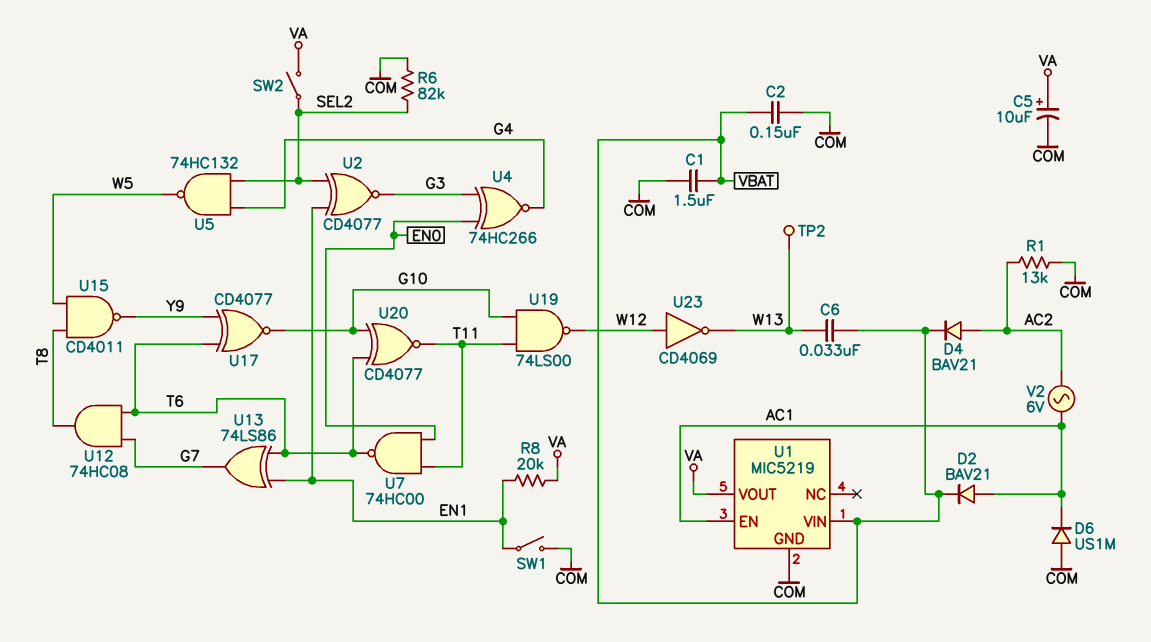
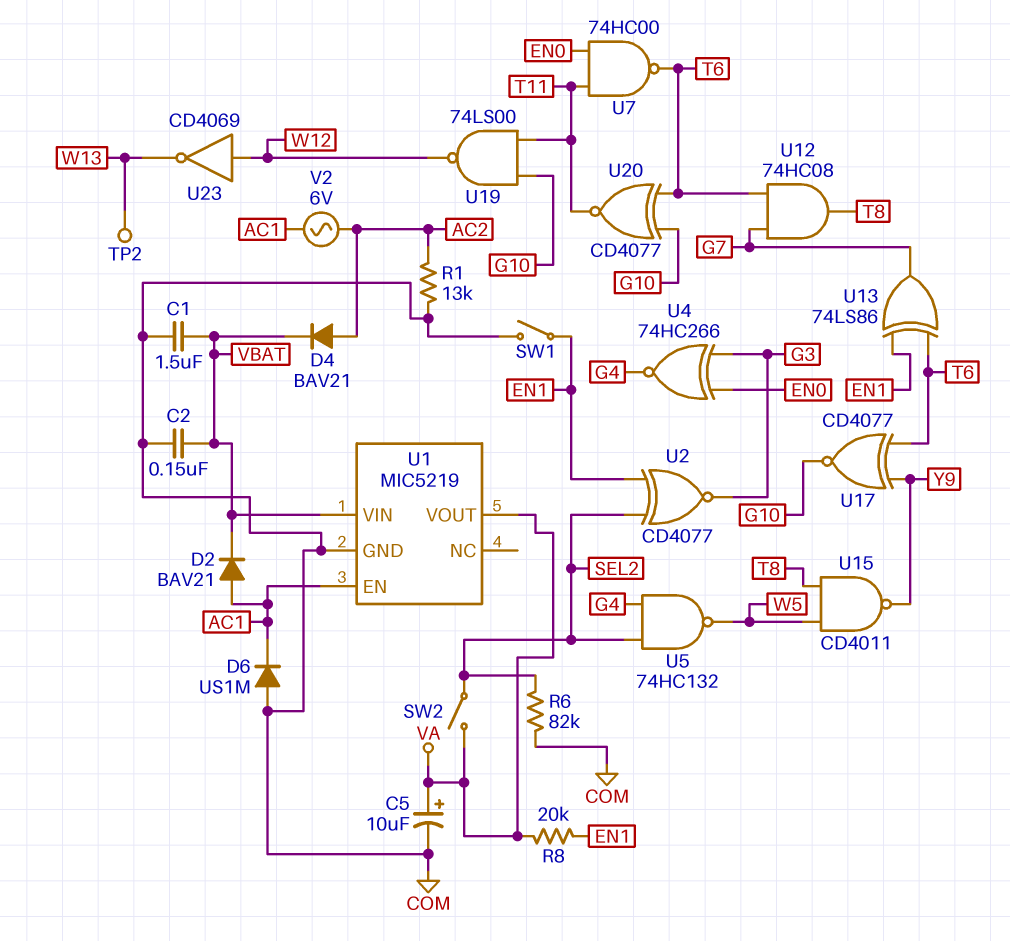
C6: 33nF (VBAT, W13) -> none

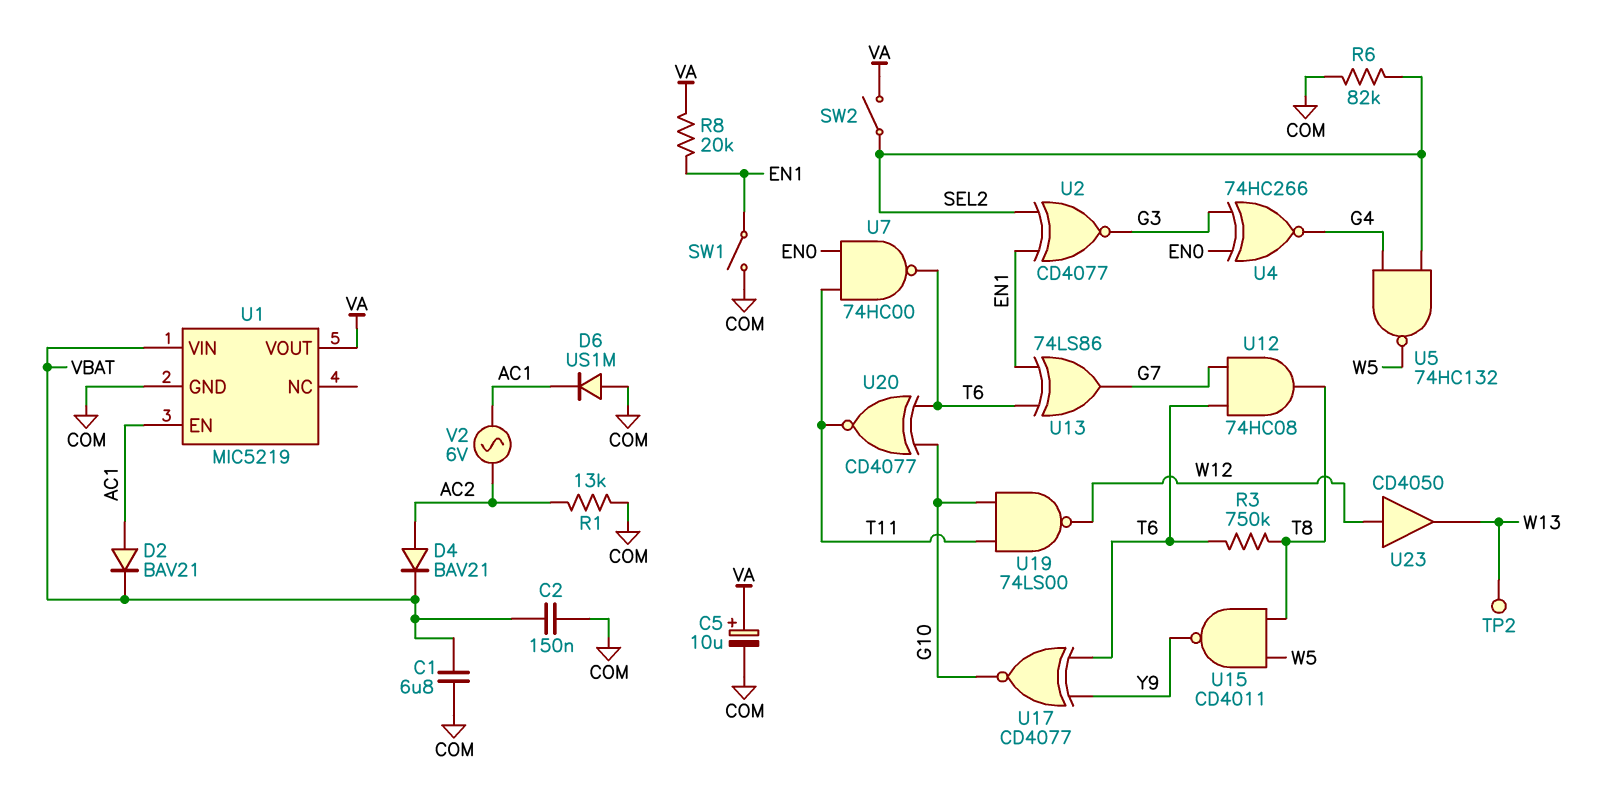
C1: 1.5uF (COM, VBAT) -> 6.8uF (COM, VBAT)
R3: none -> 750k (T6, T8)
U23: NOT CD4069 (in W12, out W13) -> buffer CD4050 (in W12, out W13)

